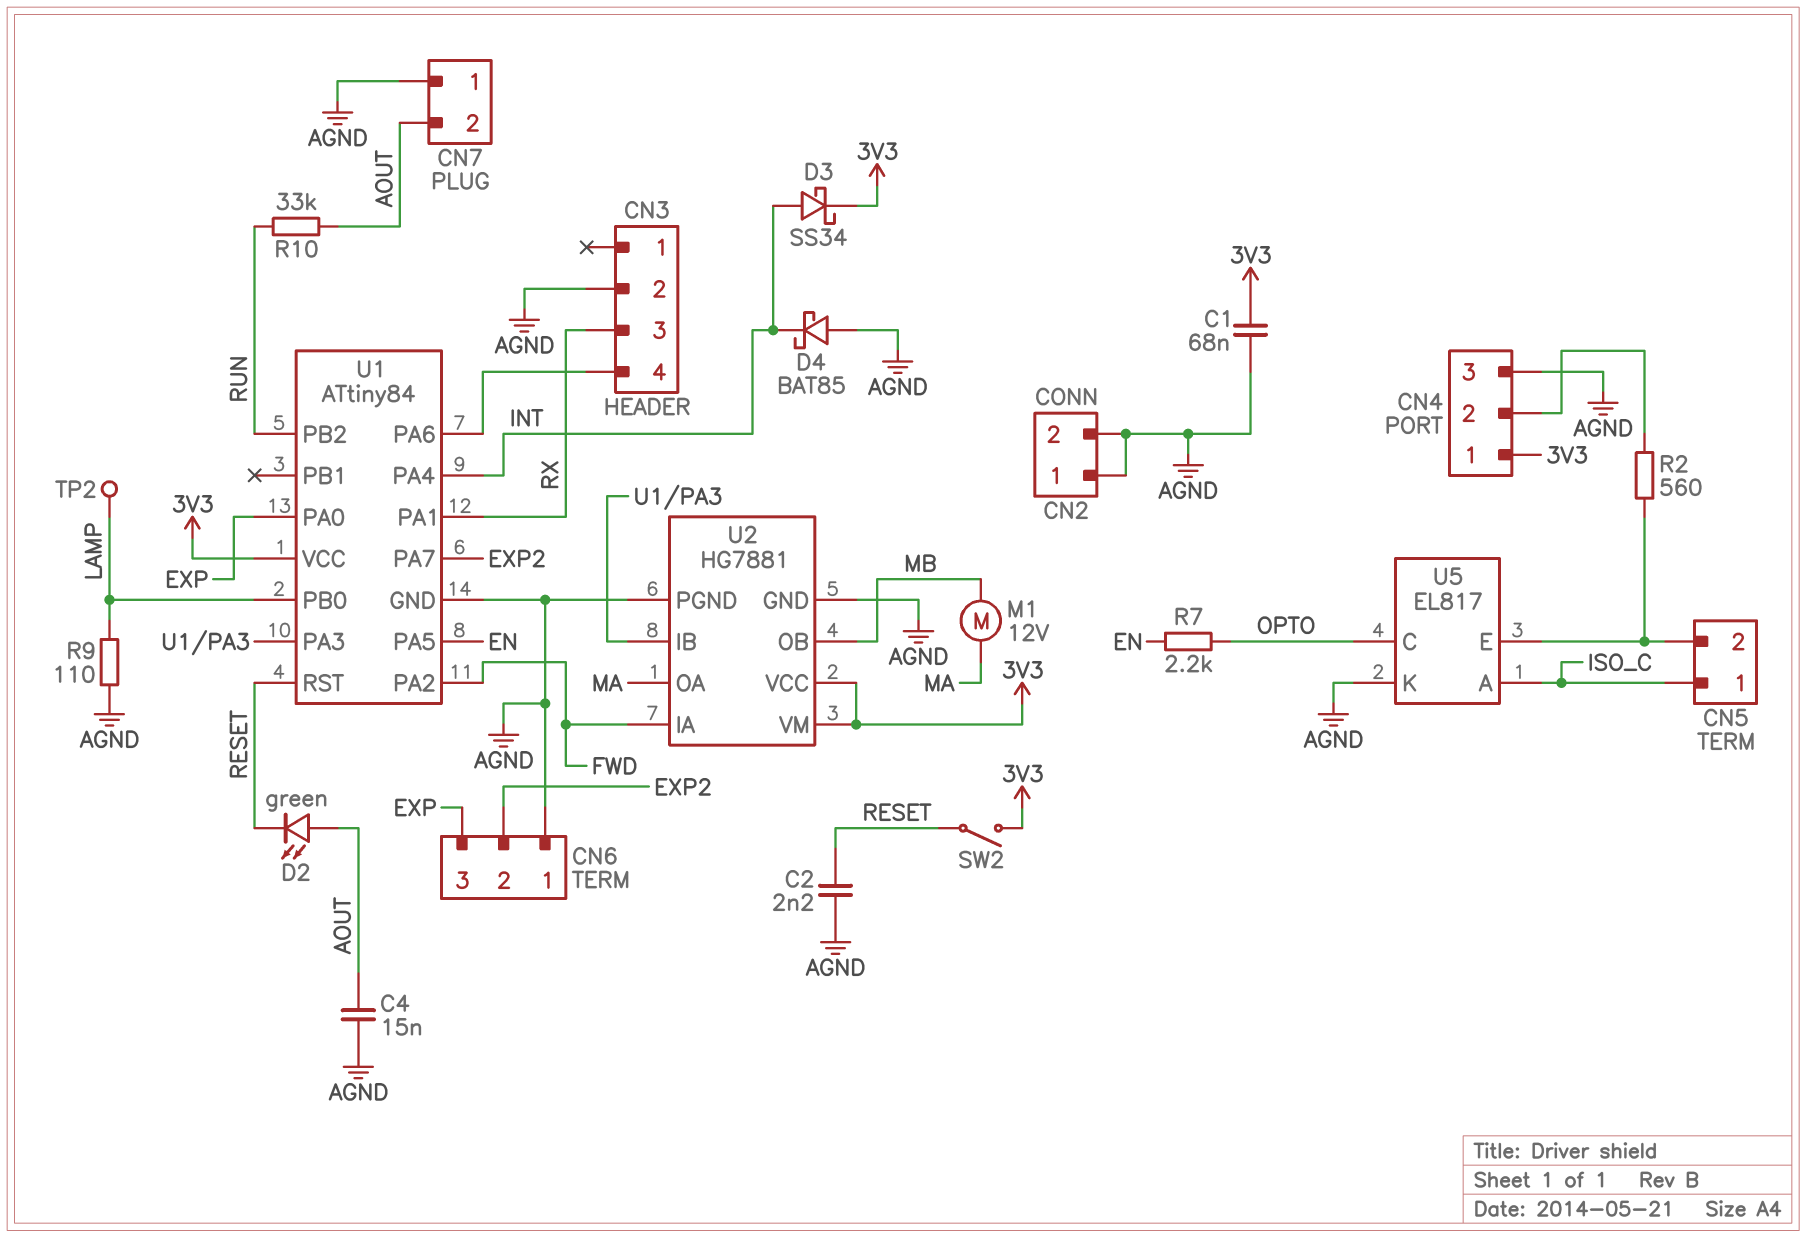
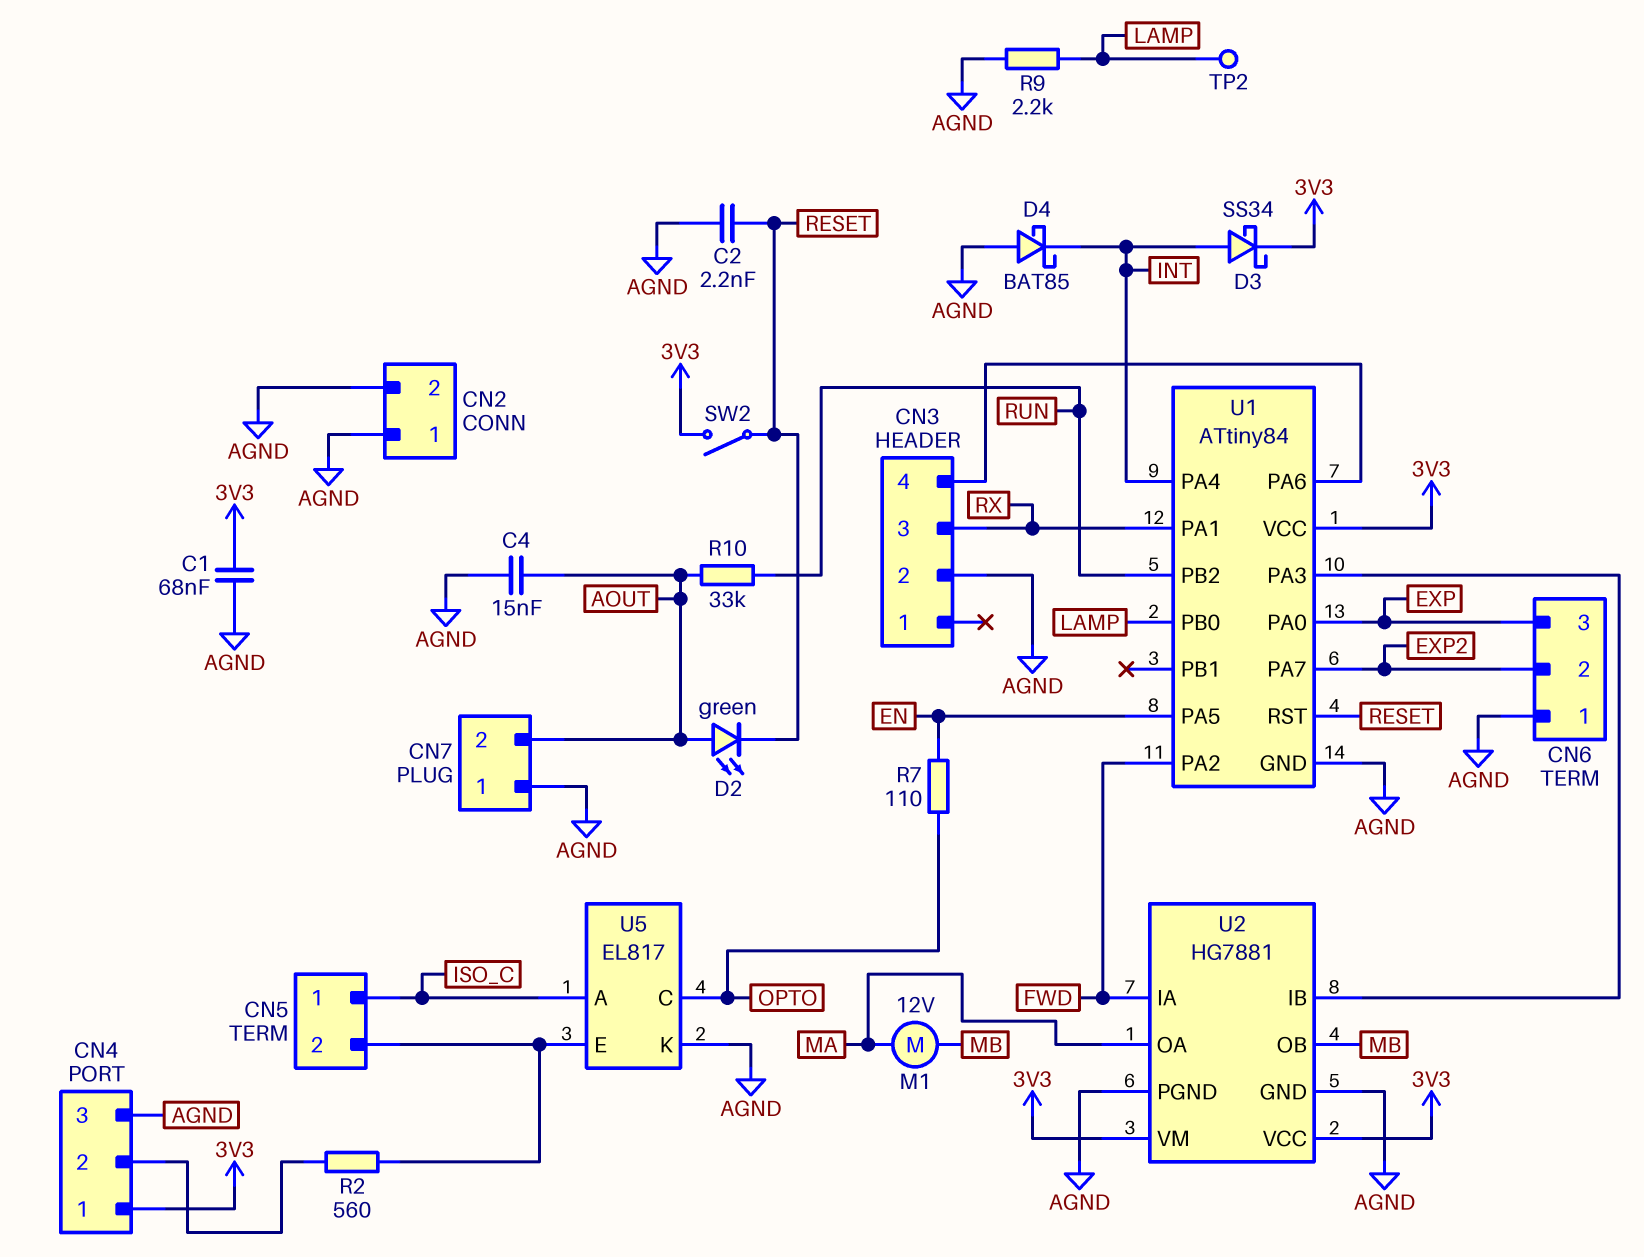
R7: 2.2k (EN, OPTO) -> 110 (EN, OPTO)
R9: 110 (AGND, LAMP) -> 2.2k (AGND, LAMP)

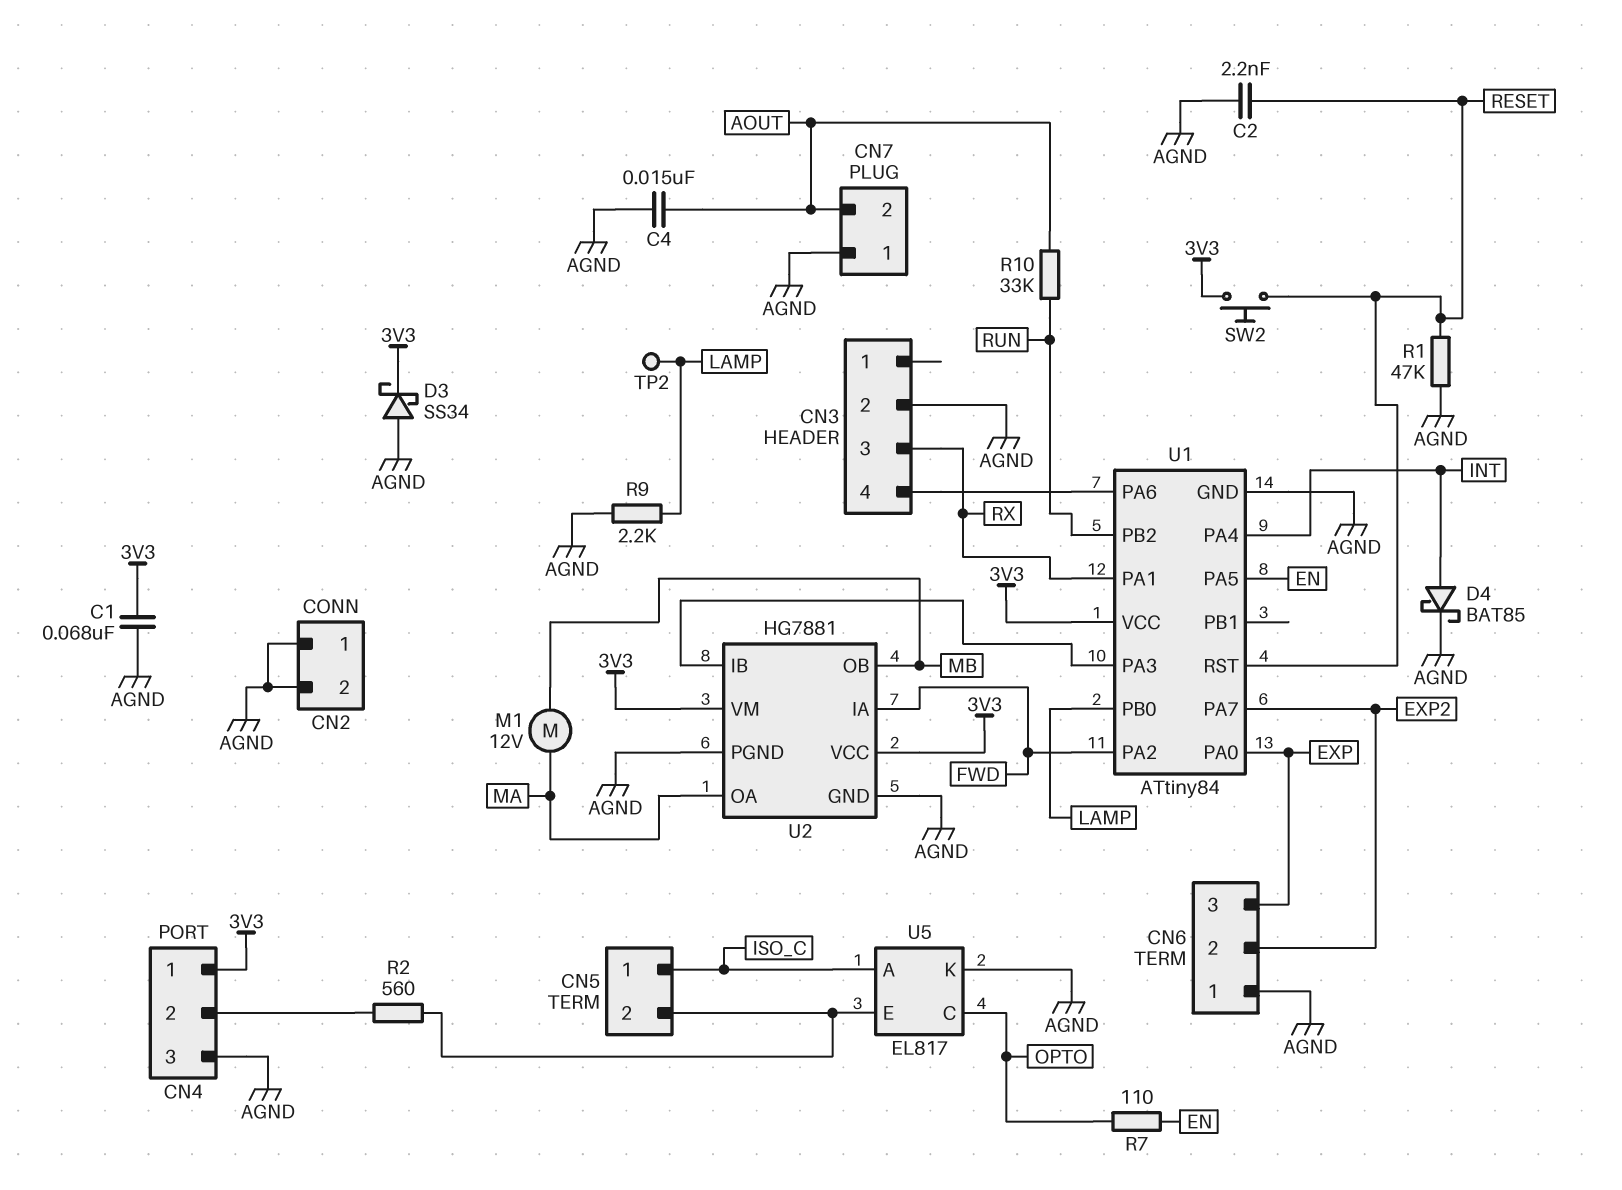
D2: LED green (A AOUT, K RESET) -> none
D3: schottky SS34 (A INT, K 3V3) -> schottky SS34 (A AGND, K 3V3)
D4: schottky BAT85 (A AGND, K INT) -> schottky BAT85 (A INT, K AGND)
R1: none -> 47k (AGND, RESET)
SW2: switch (3V3, RESET) -> button (3V3, RESET)

